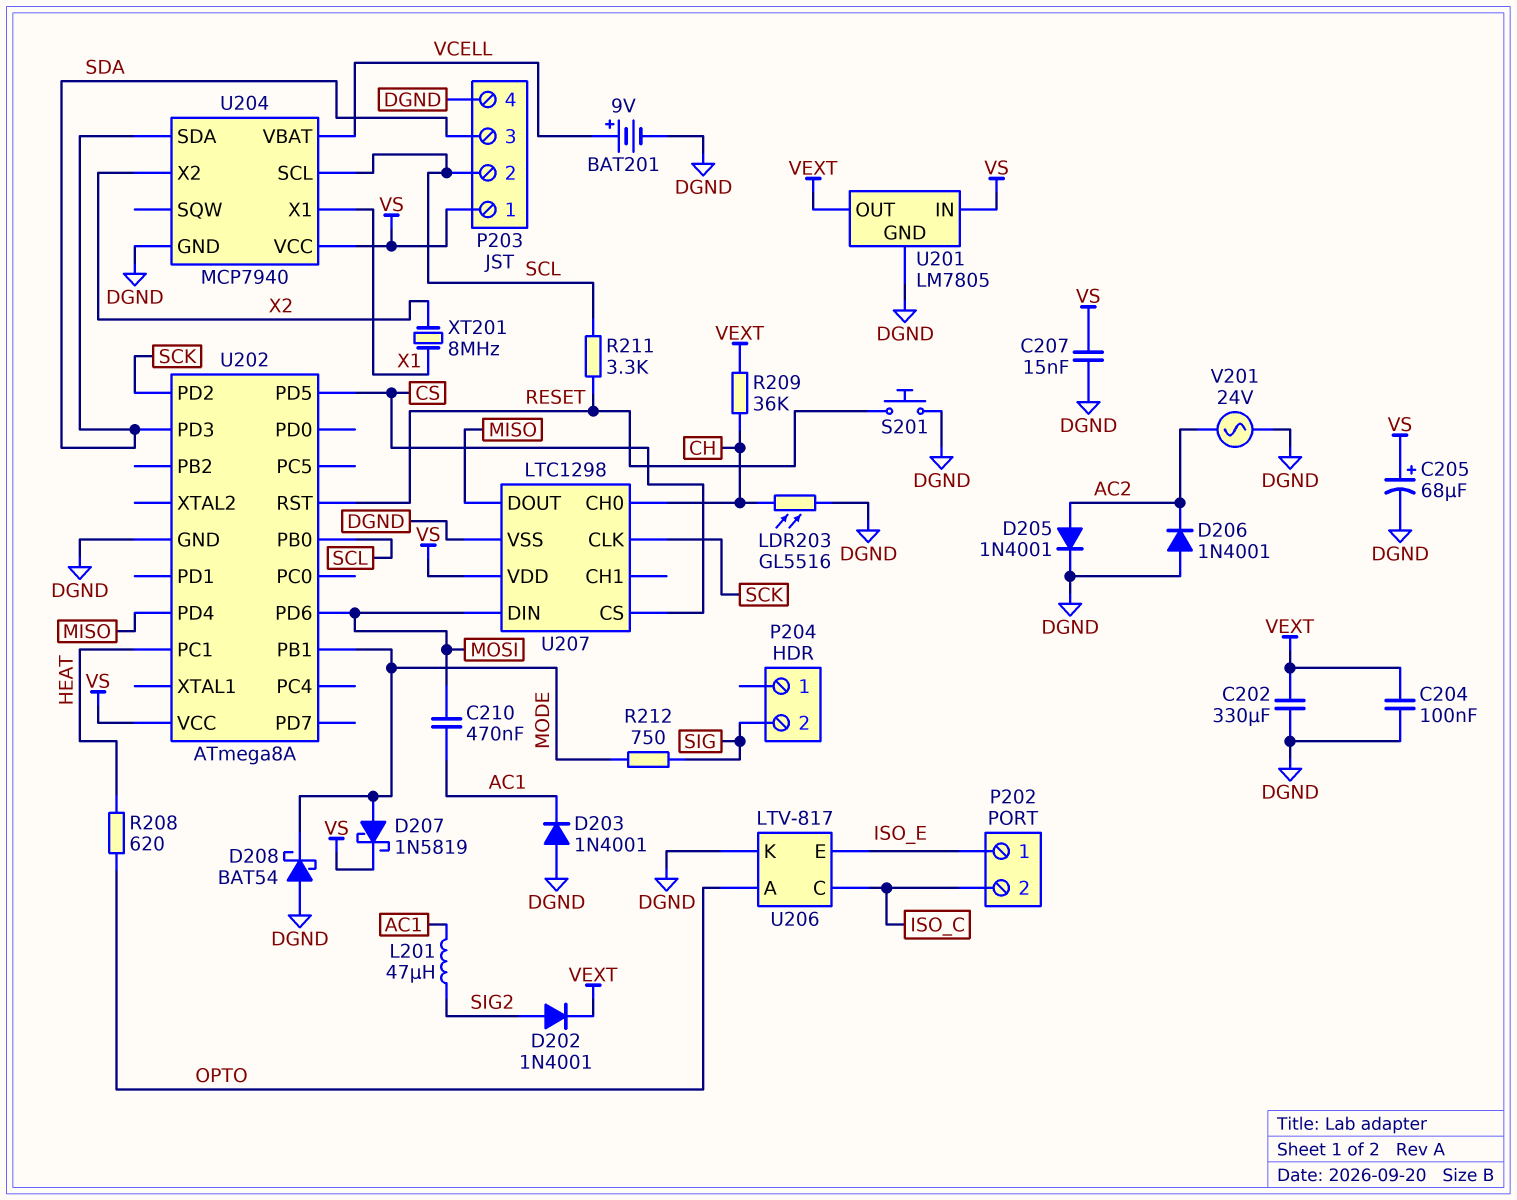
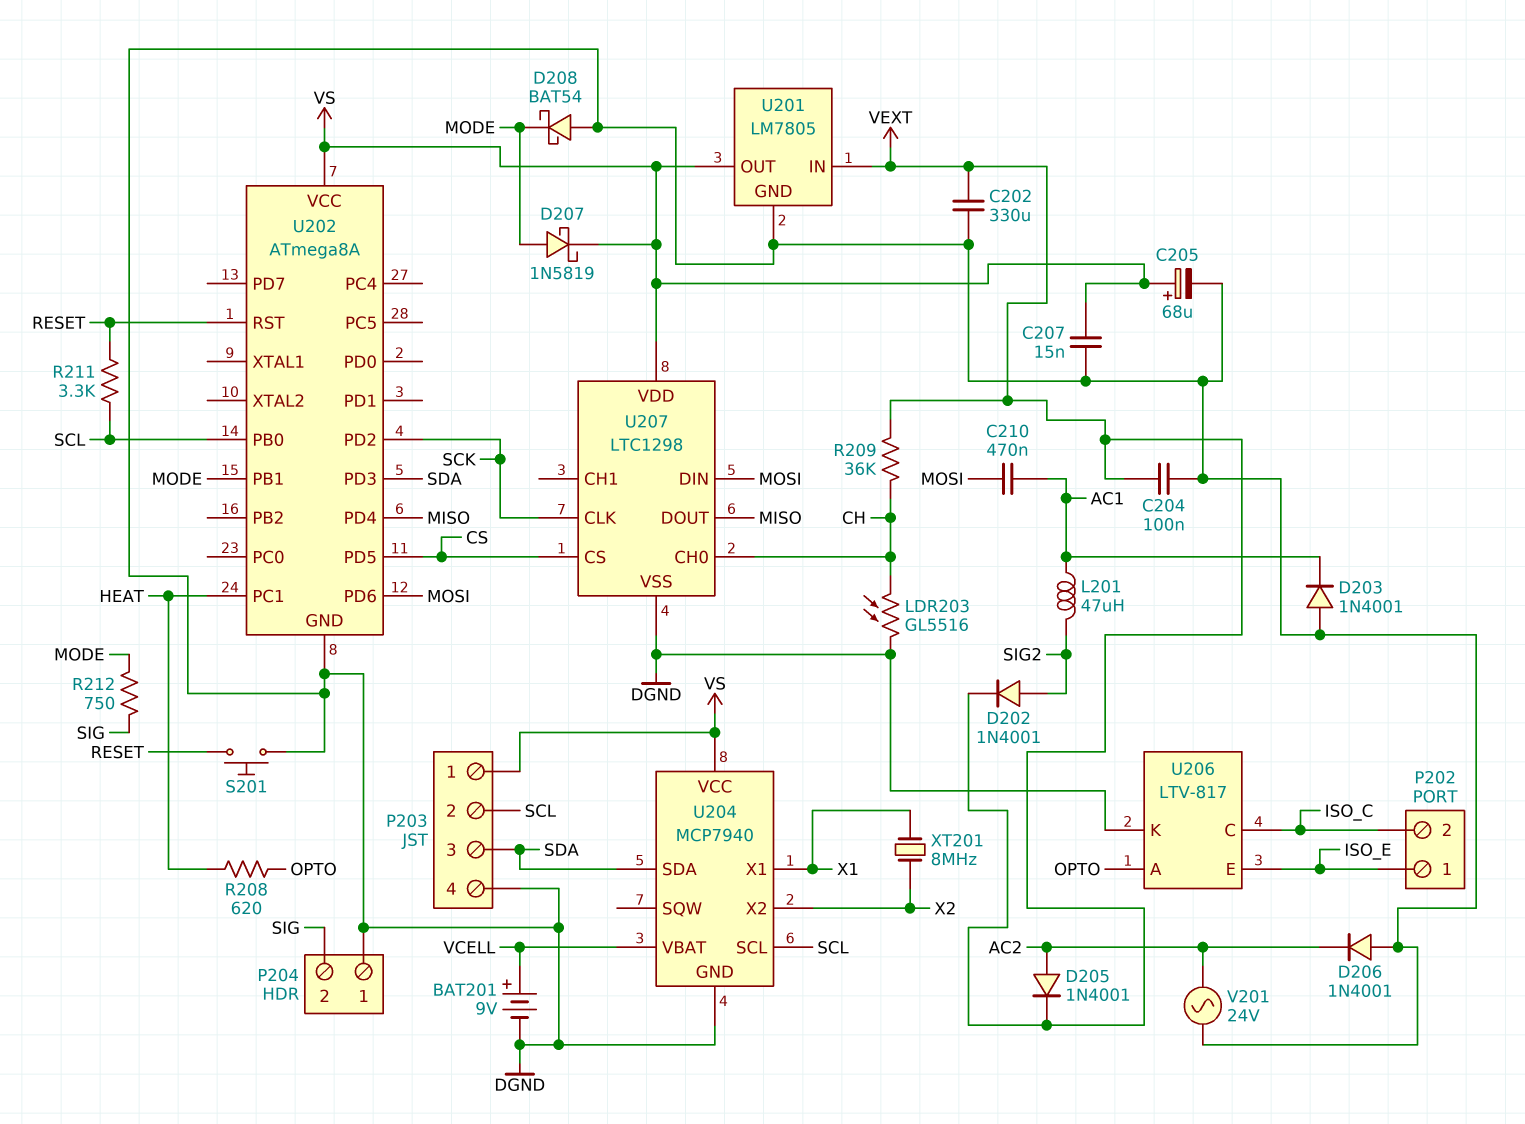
D205: diode 1N4001 (A AC2, K DGND) -> diode 1N4001 (A AC2, K VEXT)
P204 pin 1: none -> DGND
U201 pin IN: VS -> VEXT
U201 pin OUT: VEXT -> VS

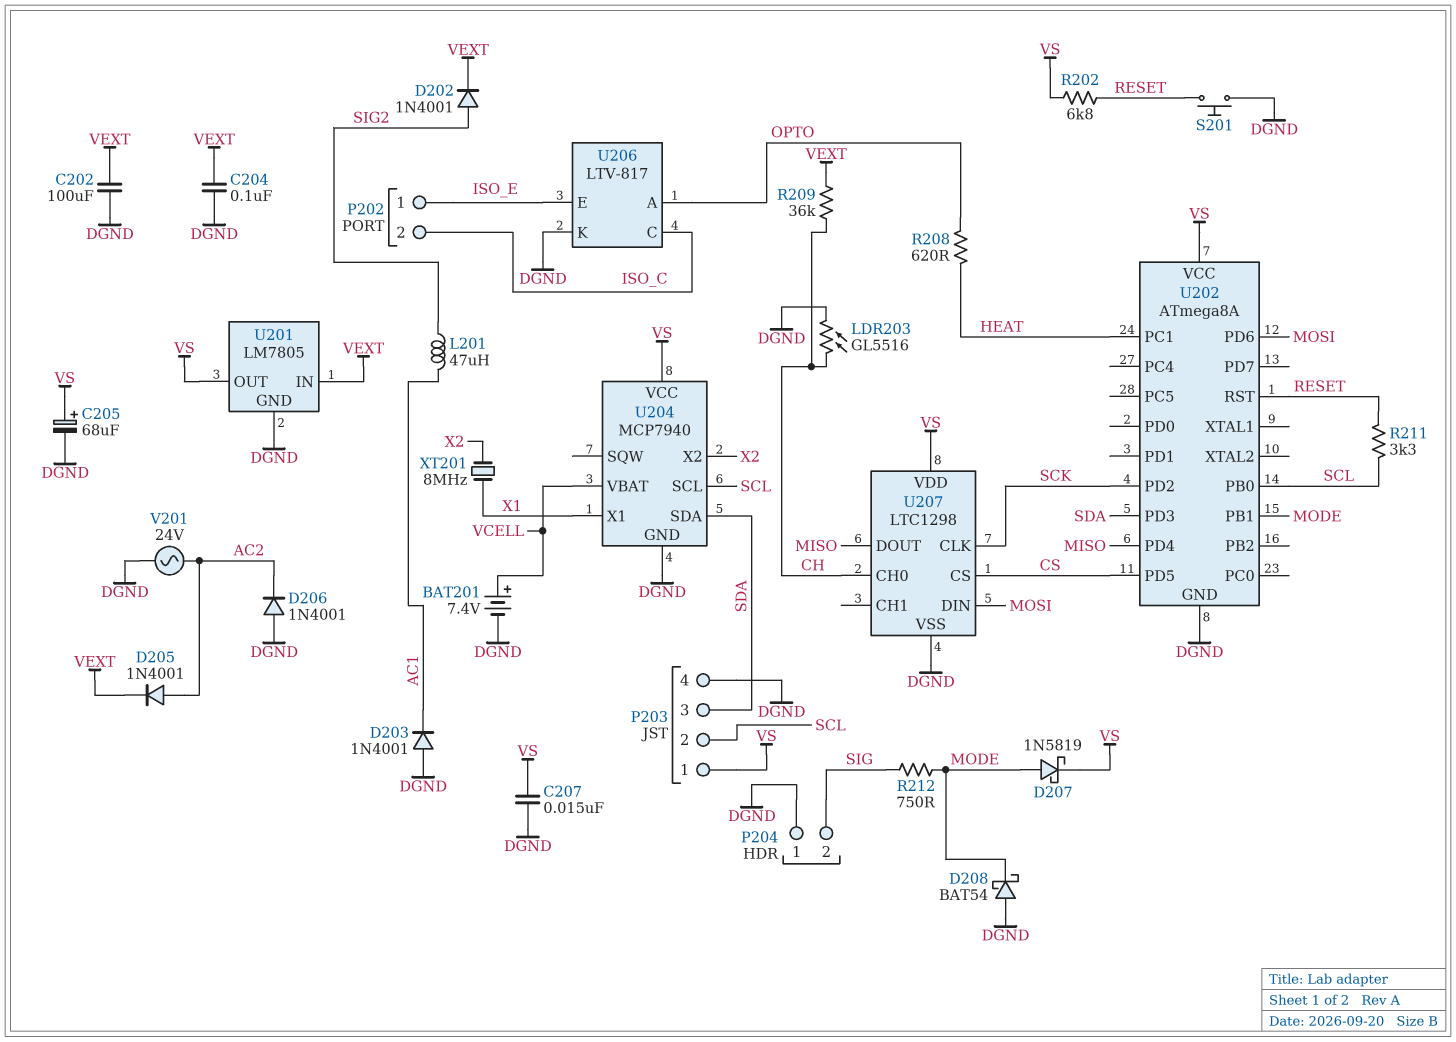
BAT201: 9V (plus VCELL, minus DGND) -> 7.4V (plus VCELL, minus DGND)
C202: 330uF (DGND, VEXT) -> 100uF (DGND, VEXT)
C210: 470nF (AC1, MOSI) -> none
R202: none -> 6.8k (RESET, VS)

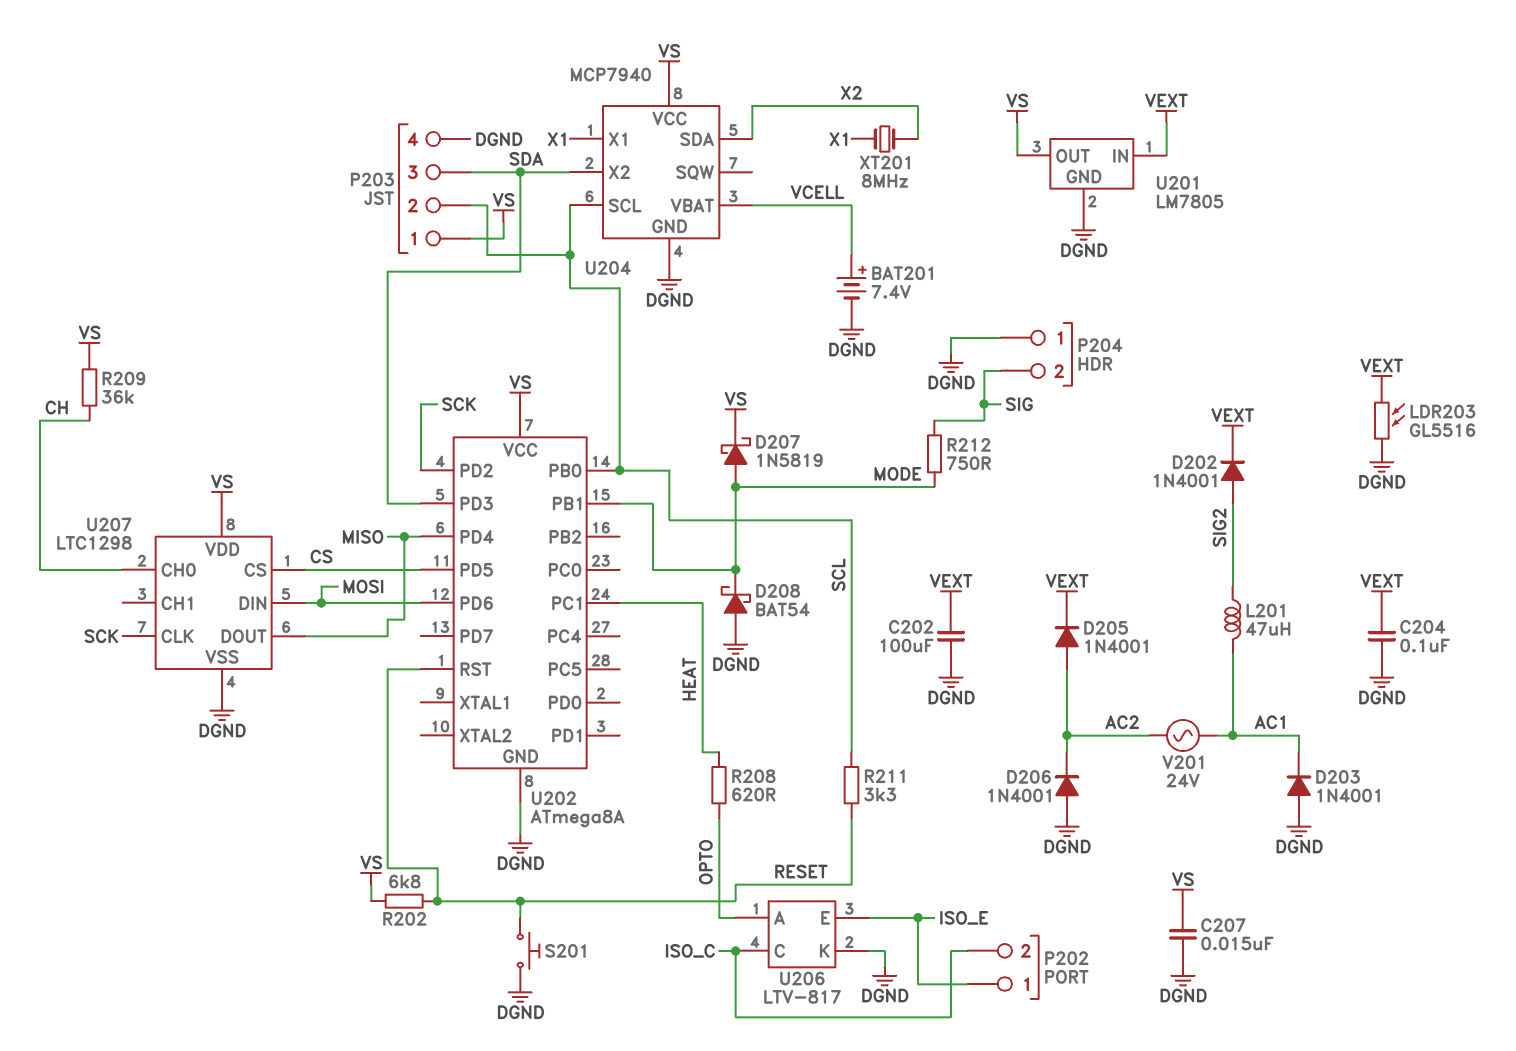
C205: 68uF (plus VS, minus DGND) -> none
LDR203: GL5516 (CH, DGND) -> GL5516 (DGND, VEXT)
R209: 36k (CH, VEXT) -> 36k (CH, VS)
U204 pin SDA: SDA -> X2
U204 pin X2: X2 -> SDA
V201: AC 24V (AC2, DGND) -> AC 24V (AC1, AC2)

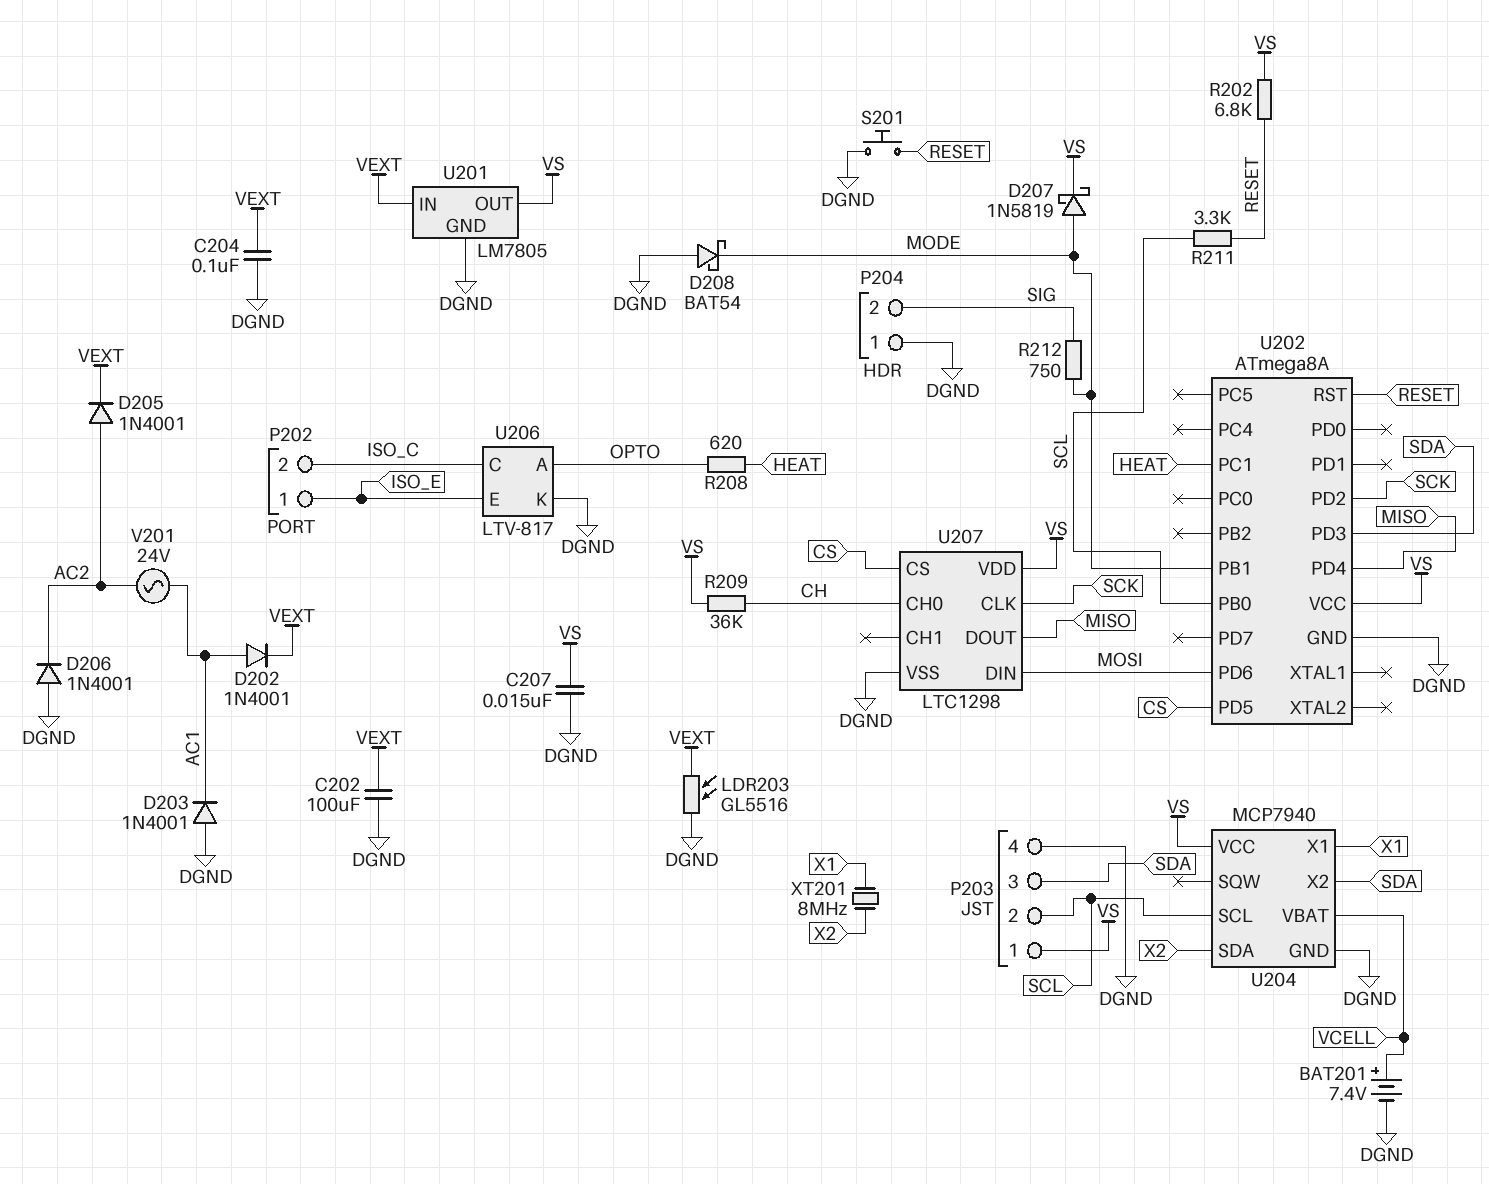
D202: diode 1N4001 (A SIG2, K VEXT) -> diode 1N4001 (A AC1, K VEXT)
L201: 47uH (AC1, SIG2) -> none

